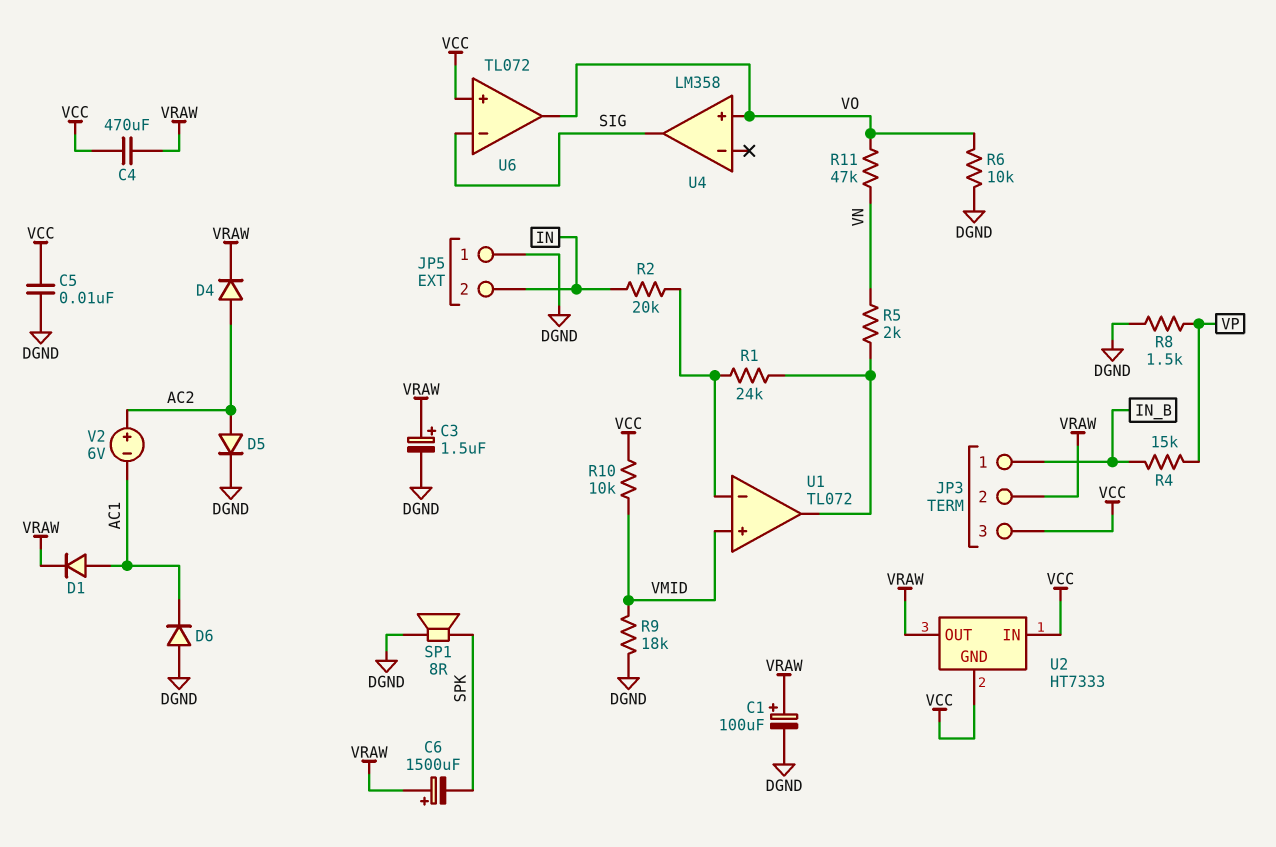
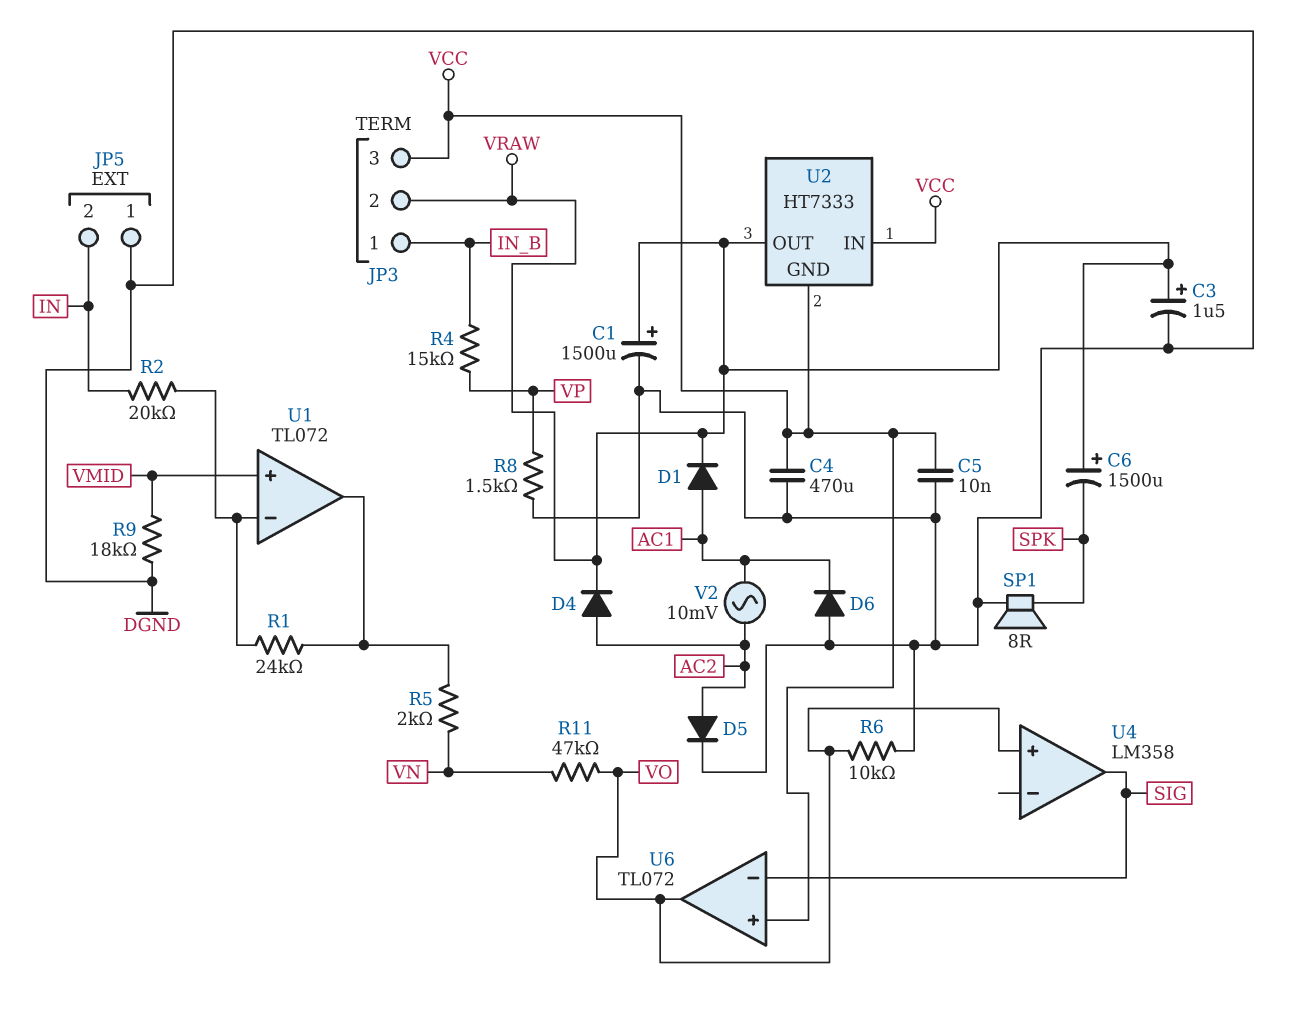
C1: 100uF (plus VRAW, minus DGND) -> 1500uF (plus VRAW, minus DGND)
C4: 470uF (VCC, VRAW) -> 470uF (DGND, VCC)
R10: 10k (VCC, VMID) -> none
V2: 6V (plus AC2, minus AC1) -> AC 10mV (AC1, AC2)

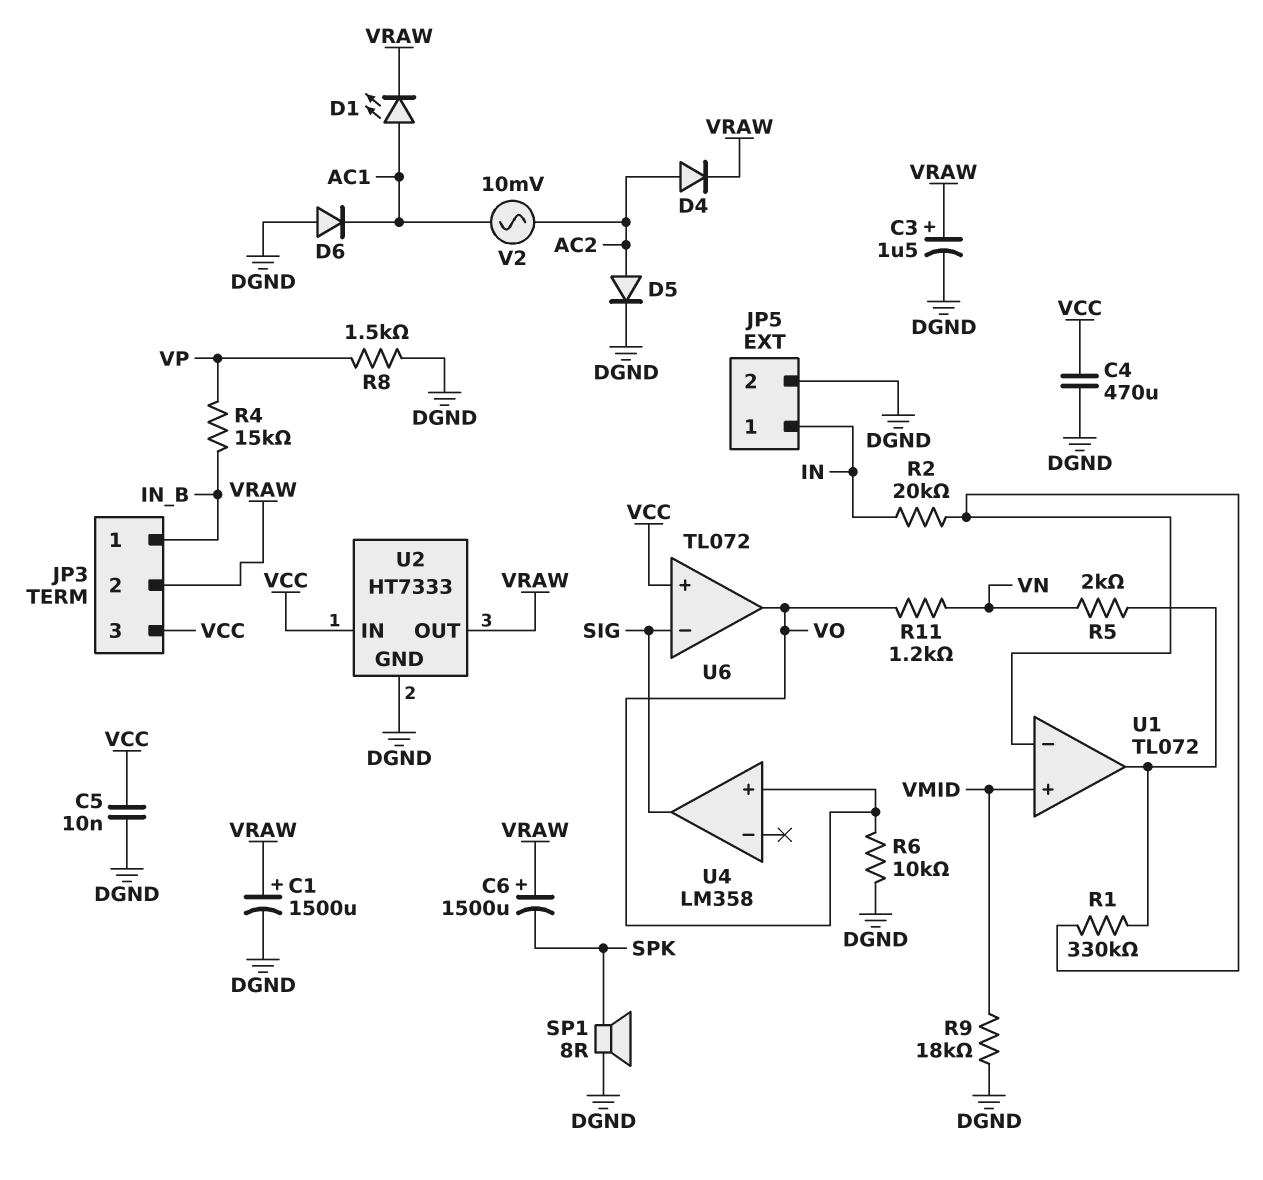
D1: diode (A AC1, K VRAW) -> LED (A AC1, K VRAW)
JP5 pin 1: DGND -> IN
JP5 pin 2: IN -> DGND
R1: 24k (U1/in-, U1/out) -> 330k (U1/in-, U1/out)
R11: 47k (VN, VO) -> 1.2k (VN, VO)
U2 pin GND: VCC -> DGND

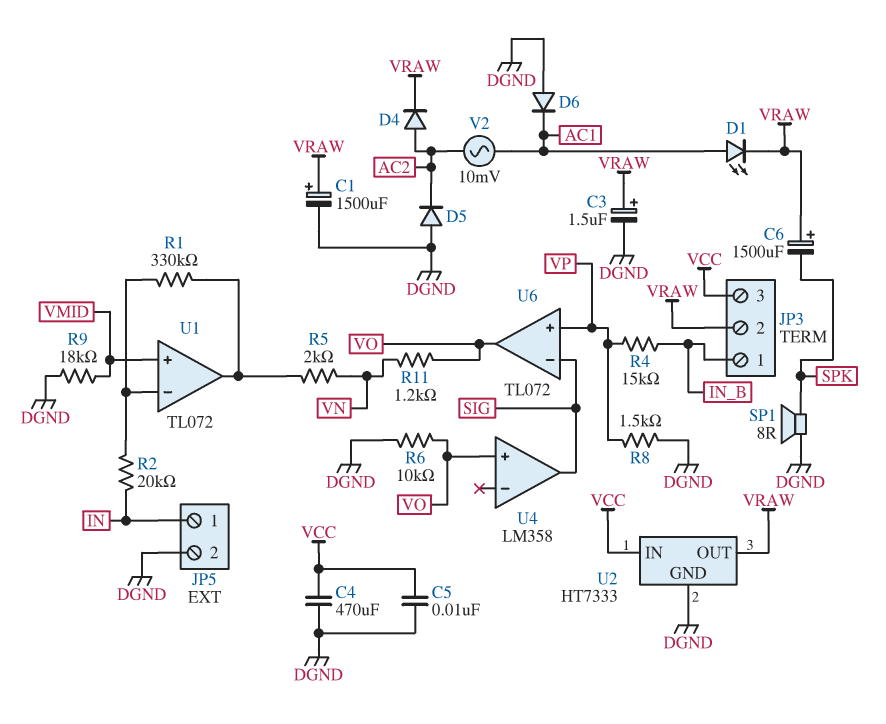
D5: diode (A AC2, K DGND) -> diode (A DGND, K AC2)
U6 pin in+: VCC -> VP

